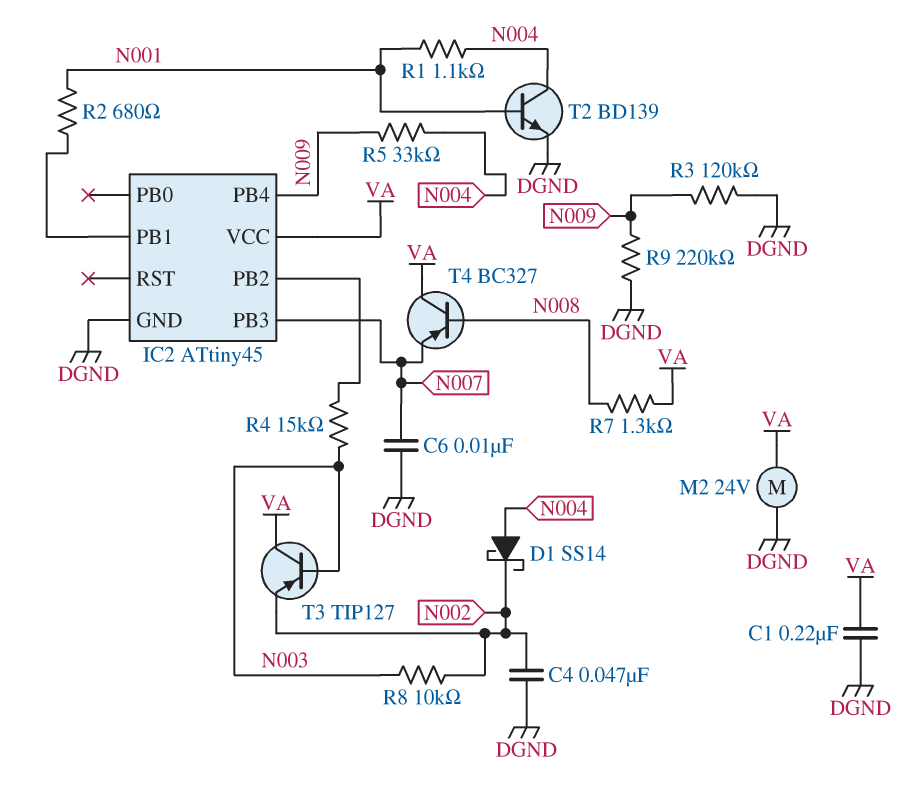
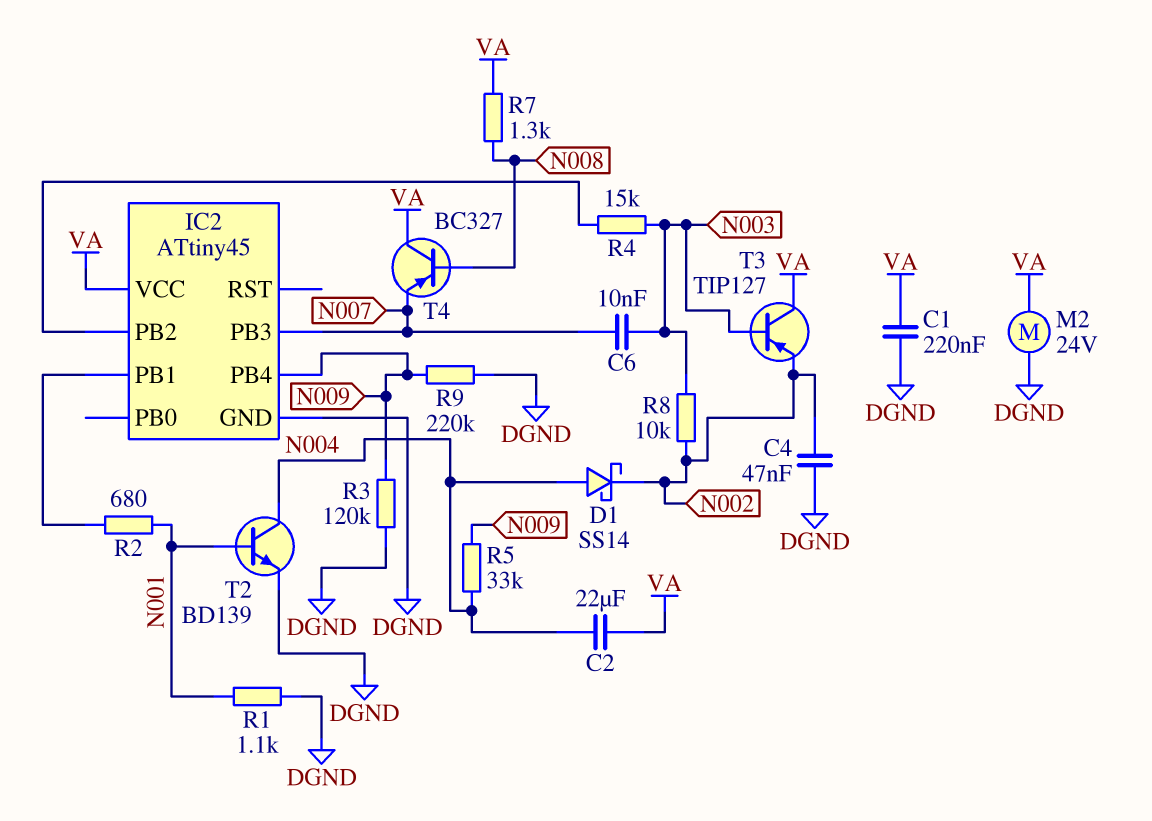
C2: none -> 22uF (N004, VA)
C6: 10nF (DGND, N007) -> 10nF (N003, N007)
R1: 1.1k (N001, N004) -> 1.1k (DGND, N001)

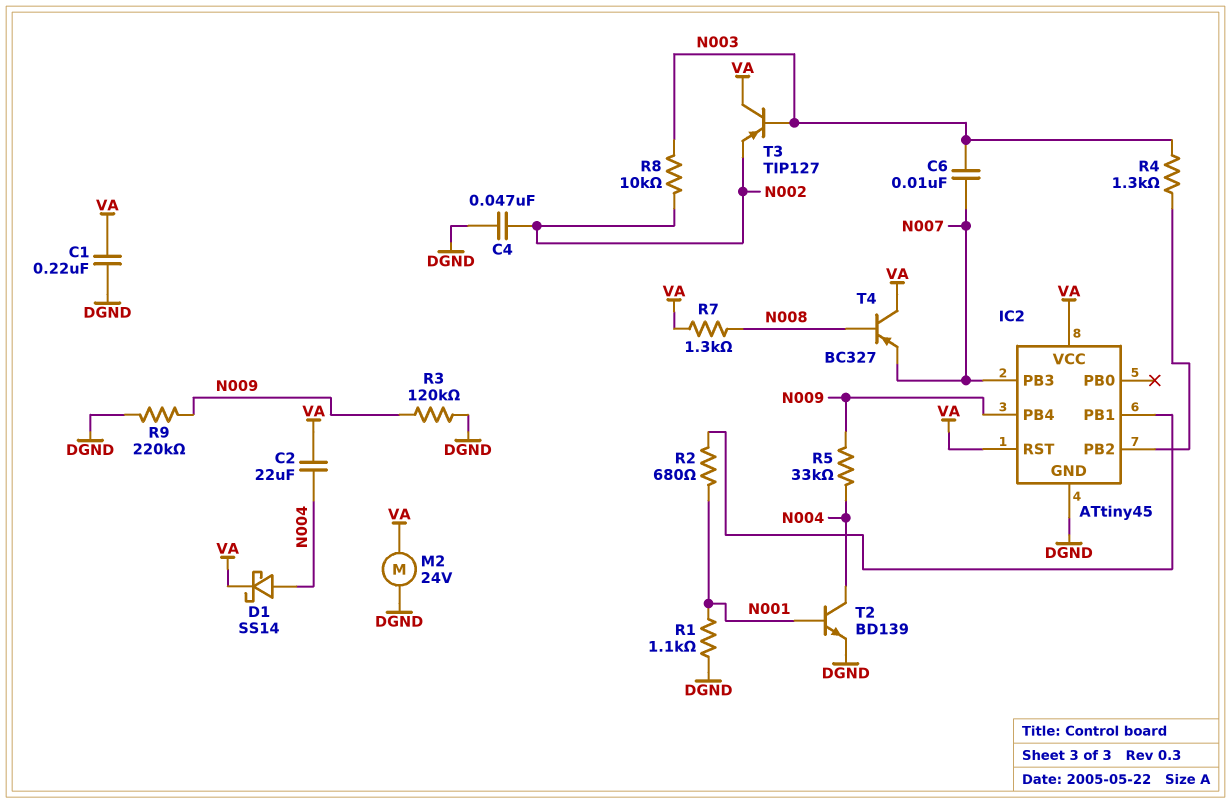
D1: schottky SS14 (A N004, K N002) -> schottky SS14 (A N004, K VA)
IC2 pin RST: none -> VA
R4: 15k (IC2/PB2, N003) -> 1.3k (IC2/PB2, N003)

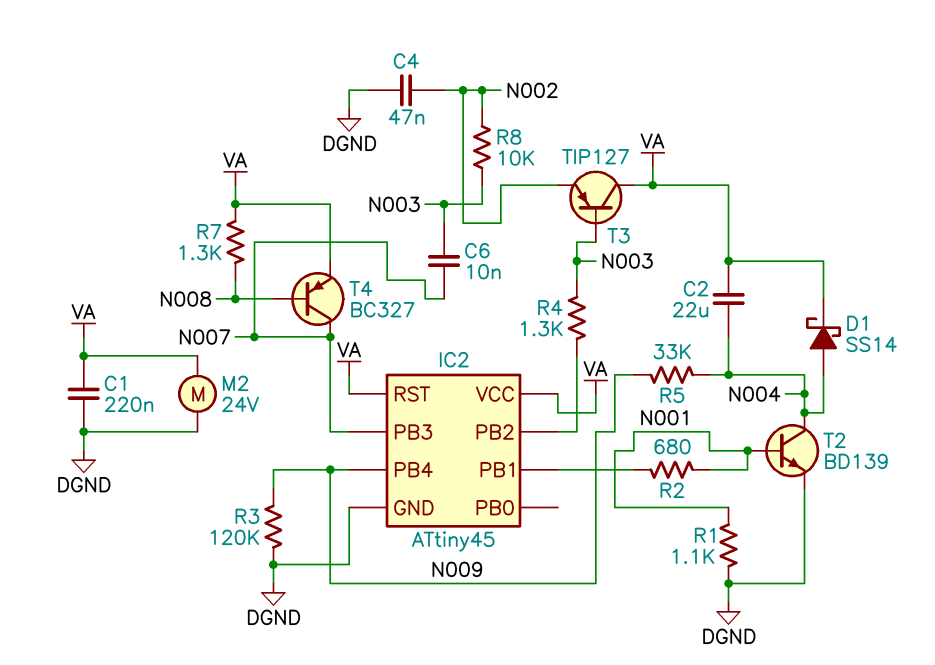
R9: 220k (DGND, N009) -> none
T4: PNP BC327 (B N008, C VA, E N007) -> PNP BC327 (B N008, C N007, E VA)

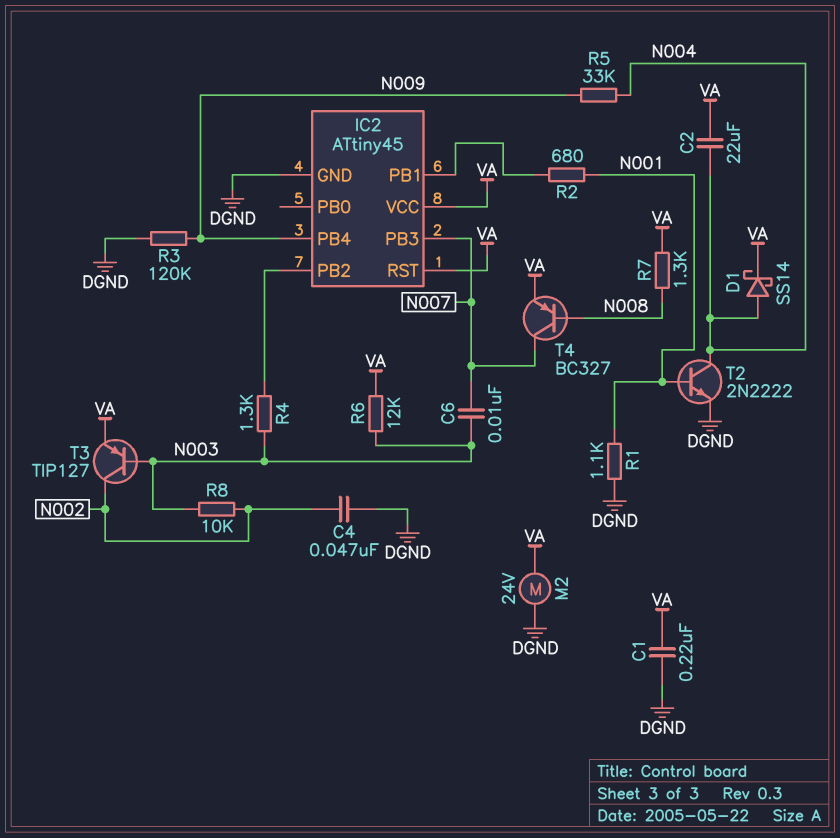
R6: none -> 12k (N003, VA)
T2: NPN BD139 (B N001, C N004, E DGND) -> NPN 2N2222 (B N001, C N004, E DGND)
T3: PNP TIP127 (B N003, C VA, E N002) -> PNP TIP127 (B N003, C N002, E VA)

